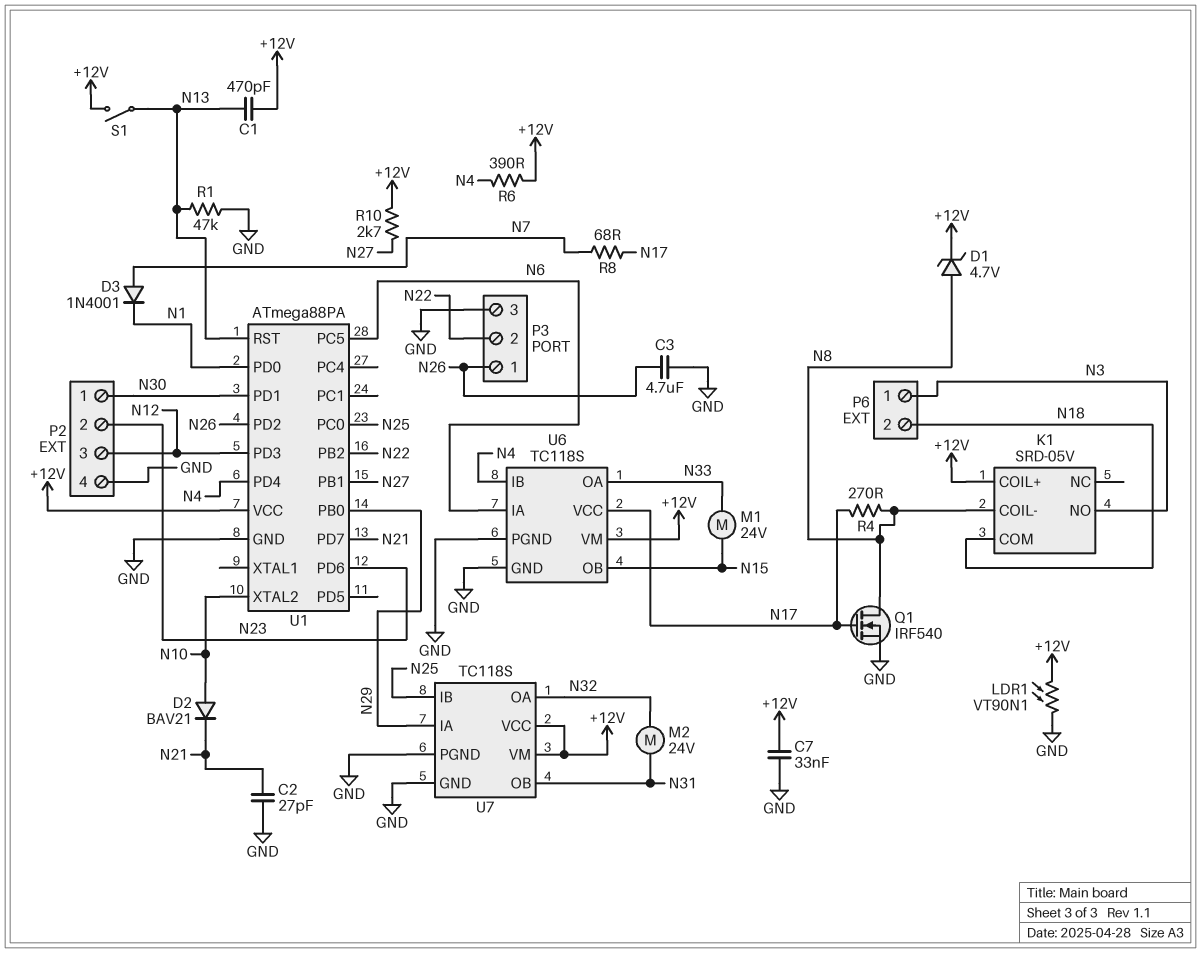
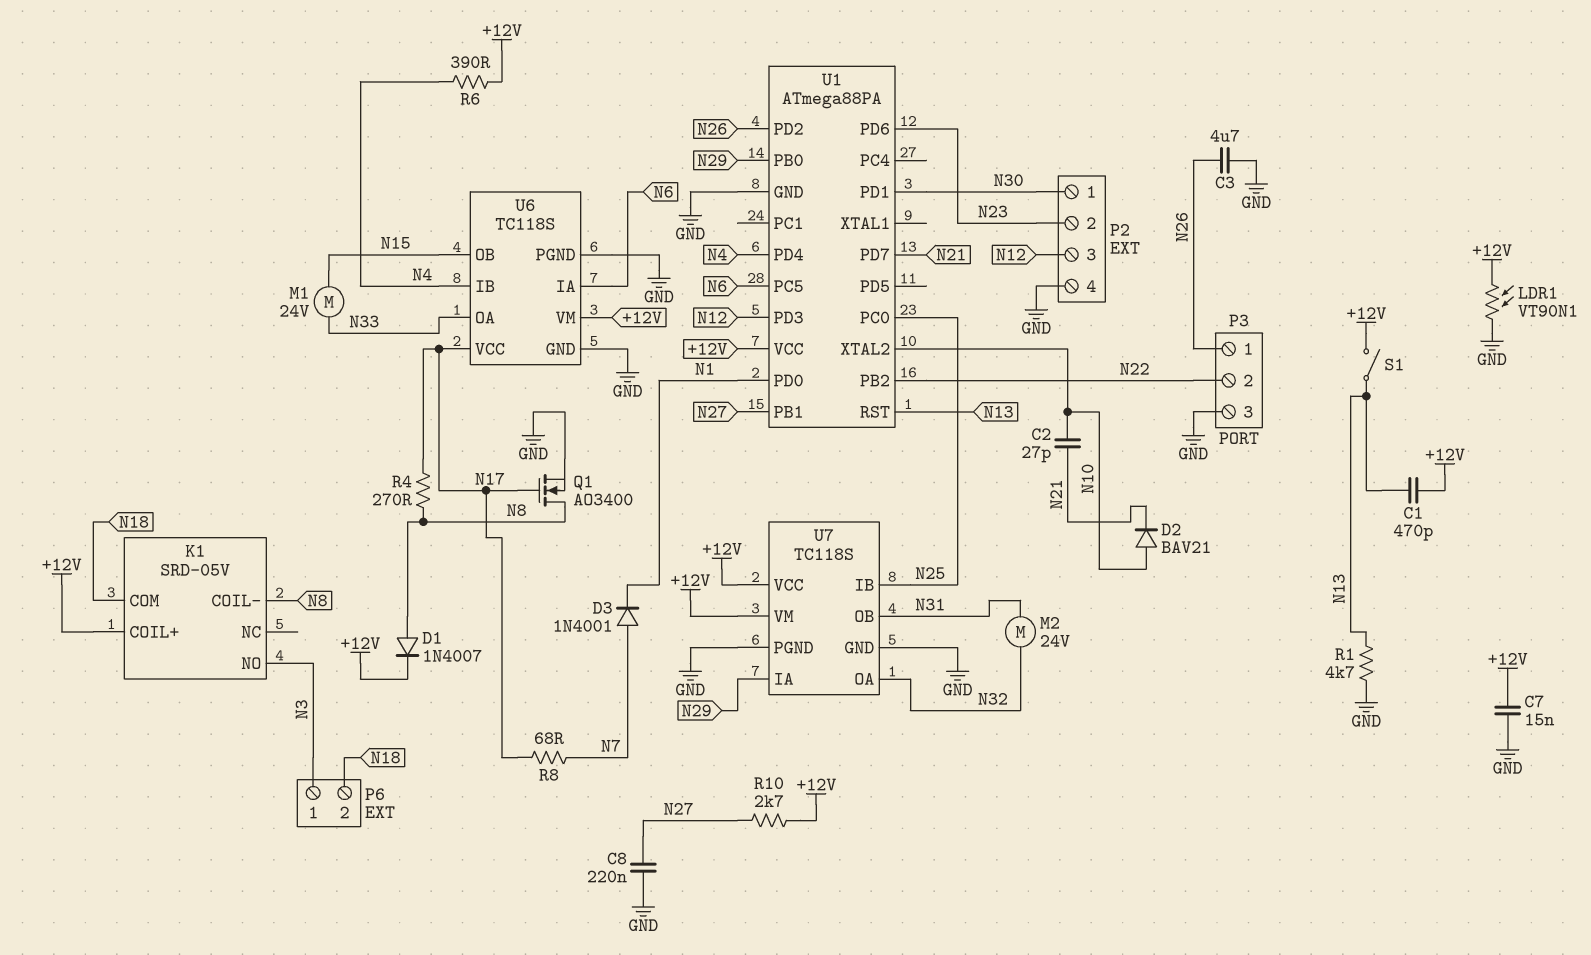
C2: 27pF (GND, N21) -> 27pF (N10, N21)
C7: 33nF (+12V, GND) -> 15nF (+12V, GND)
C8: none -> 220nF (GND, N27)
D1: zener 4.7V (A N8, K +12V) -> diode 1N4007 (A N8, K +12V)
Q1: NMOS IRF540 (G N17, D N8, S GND) -> NMOS AO3400 (G N17, D N8, S GND)
R1: 47k (GND, N13) -> 4.7k (GND, N13)

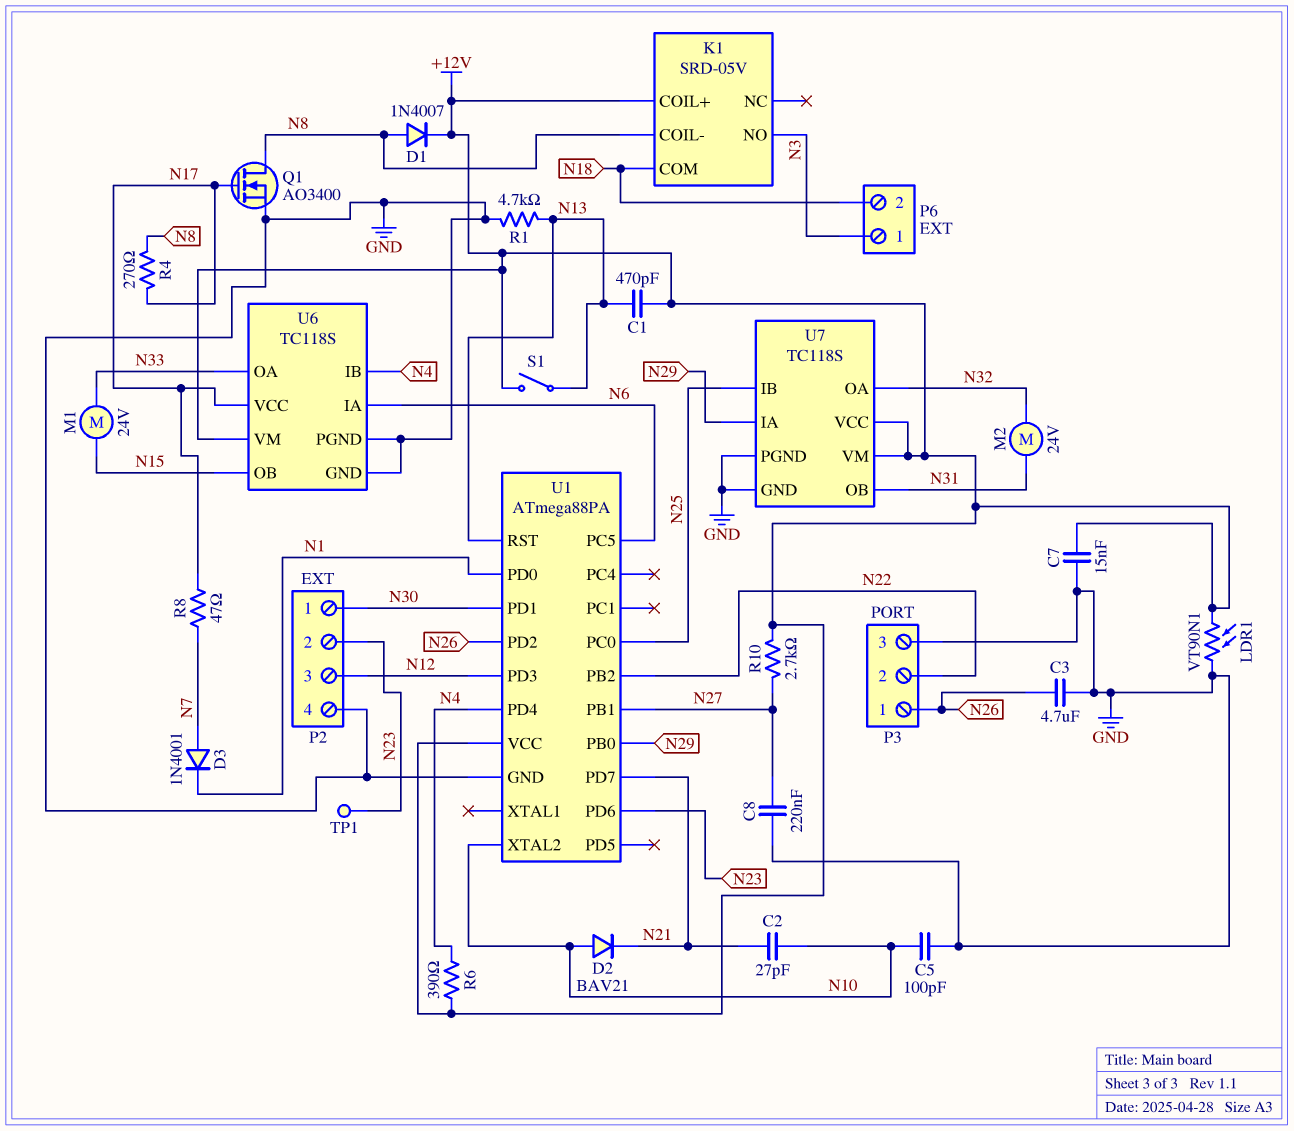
C5: none -> 100pF (GND, N10)
R8: 68 (N7, N17) -> 47 (N7, N17)
TP1: none -> test point (N23)

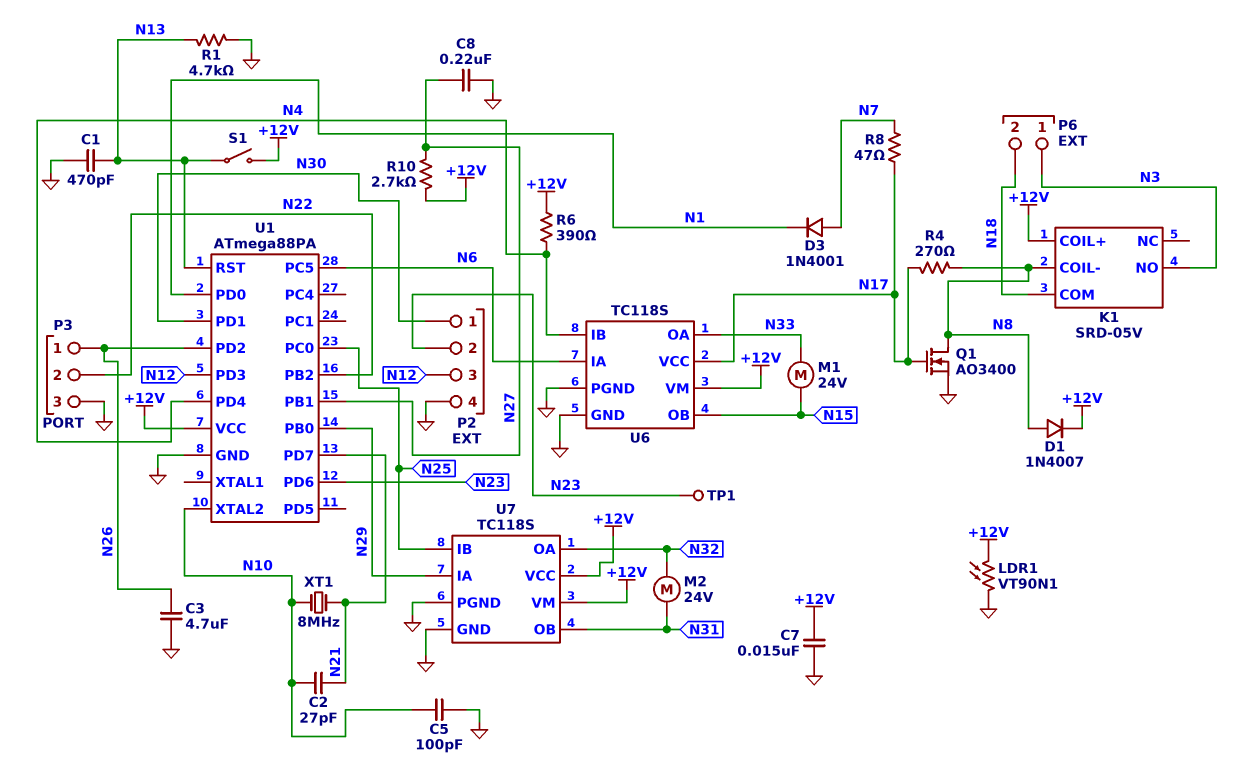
C1: 470pF (+12V, N13) -> 470pF (GND, N13)
D2: diode BAV21 (A N10, K N21) -> none
XT1: none -> 8MHz (N10, N21)

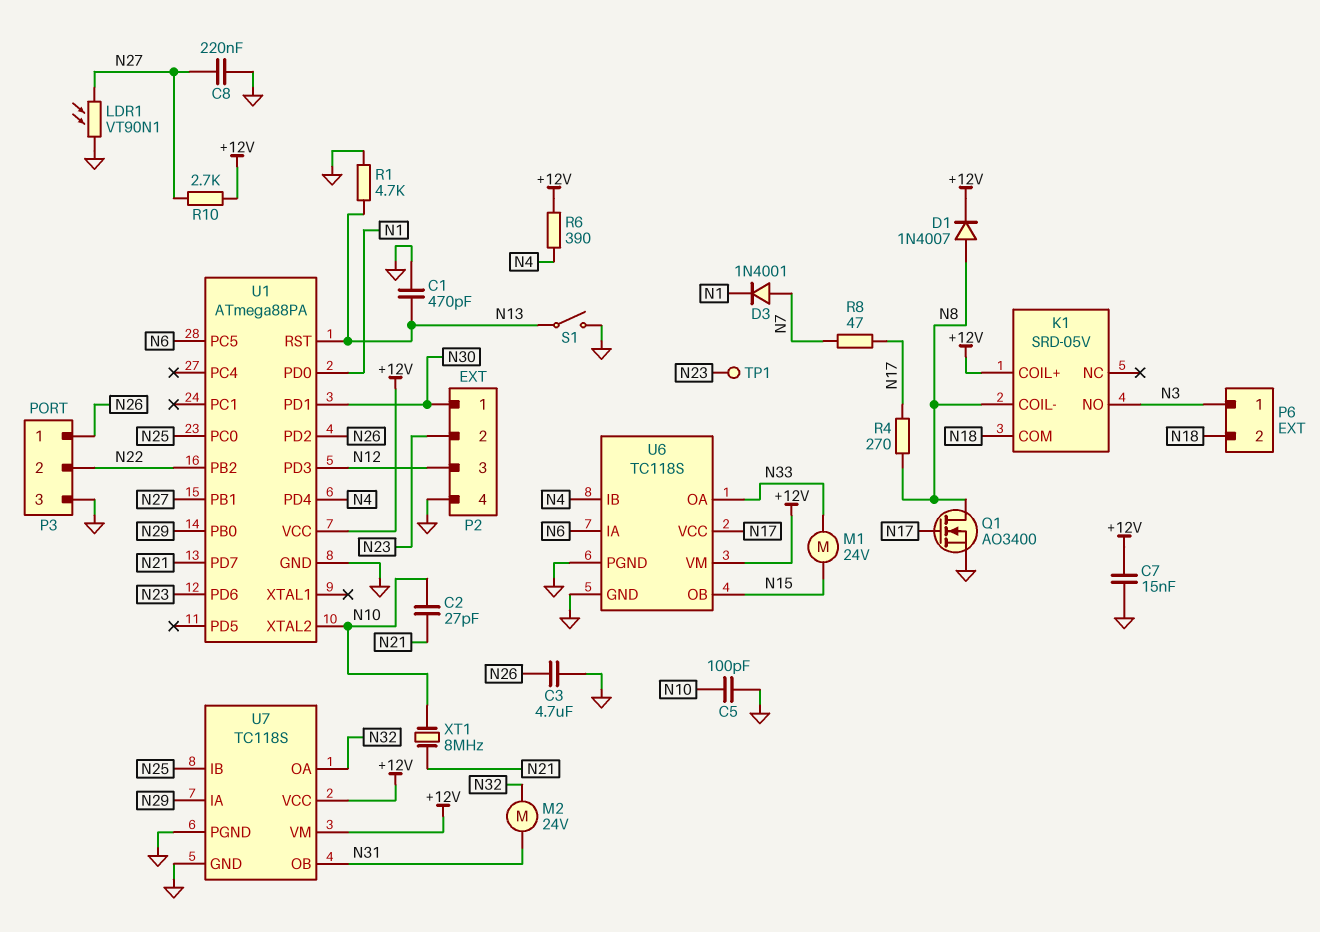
LDR1: VT90N1 (+12V, GND) -> VT90N1 (GND, N27)
S1: switch (+12V, N13) -> switch (GND, N13)

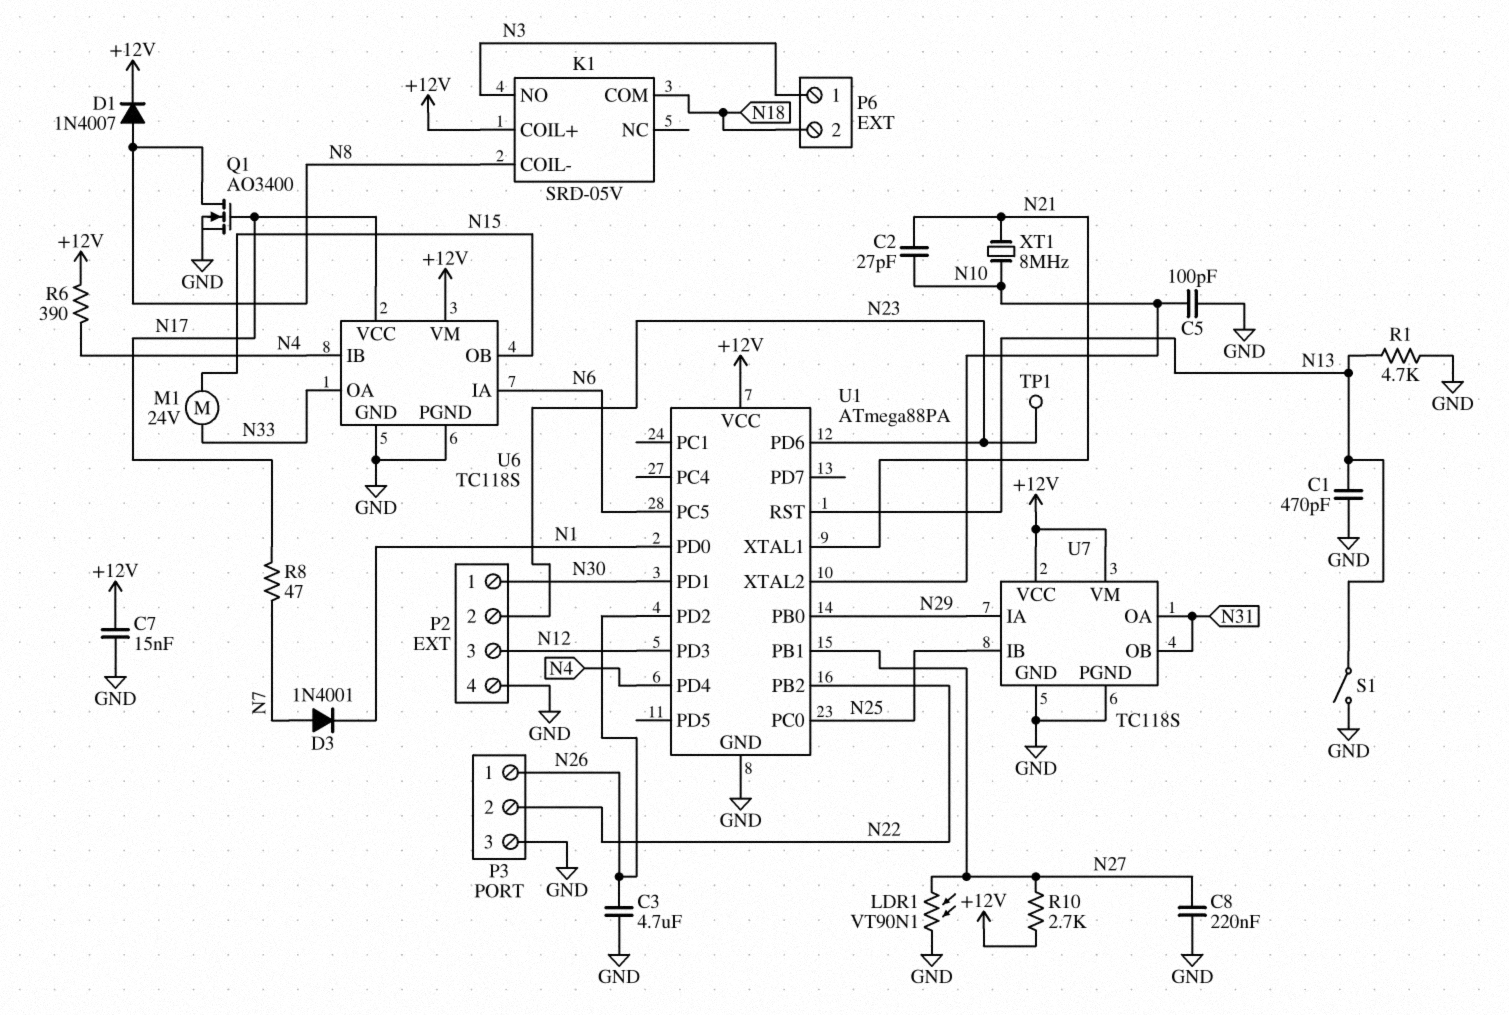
M2: motor 24V (N31, N32) -> none
R4: 270 (N8, N17) -> none
U1 pin PD7: N21 -> none
U1 pin XTAL1: none -> N21
U7 pin OA: N32 -> N31

